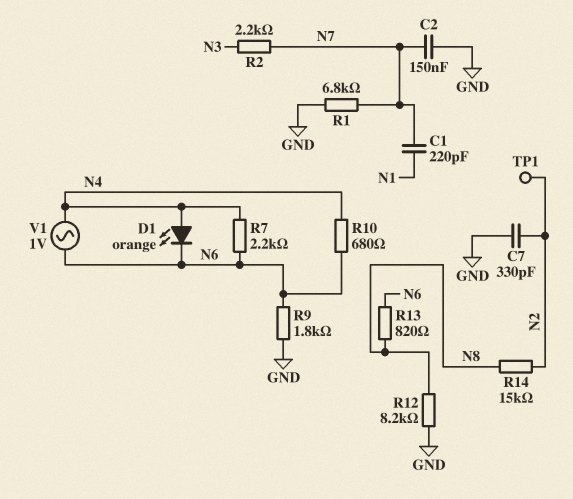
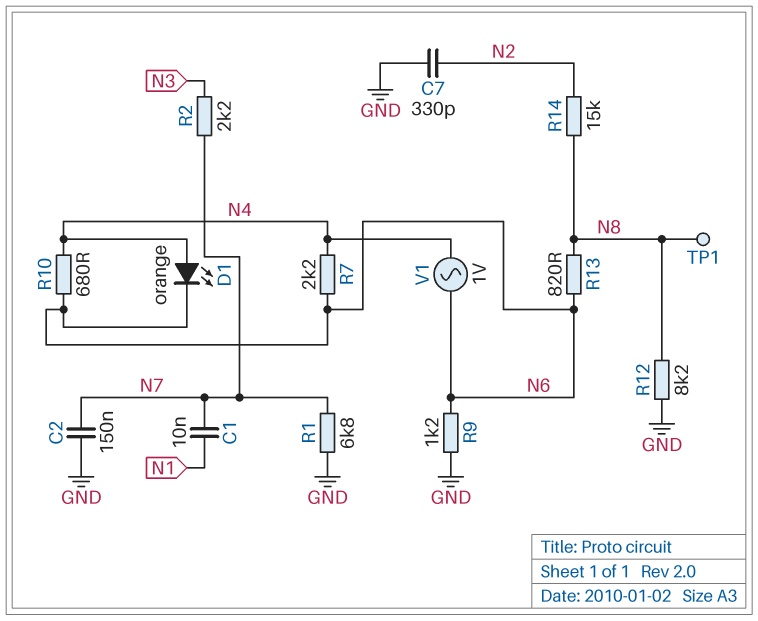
C1: 220pF (N1, N7) -> 10nF (N1, N7)
R9: 1.8k (GND, N6) -> 1.2k (GND, N6)
TP1: test point (N2) -> test point (N8)

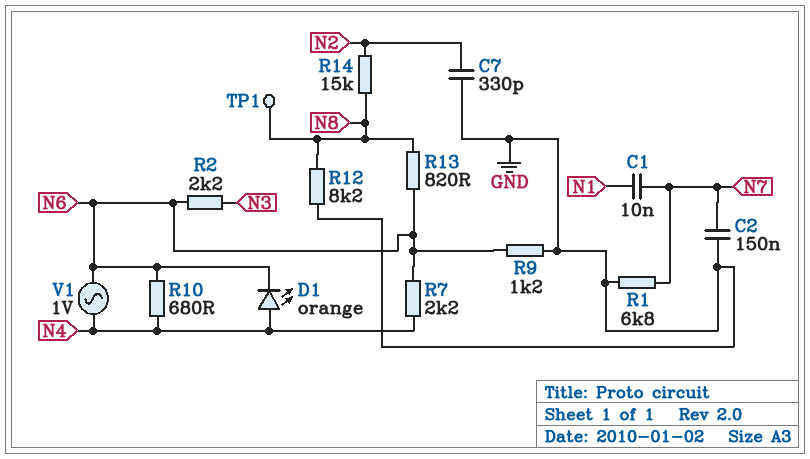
R2: 2.2k (N3, N7) -> 2.2k (N3, N6)

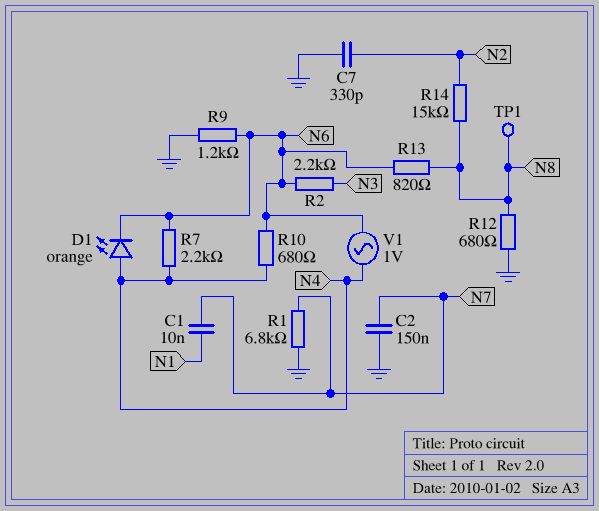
R12: 8.2k (GND, N8) -> 680 (GND, N8)

